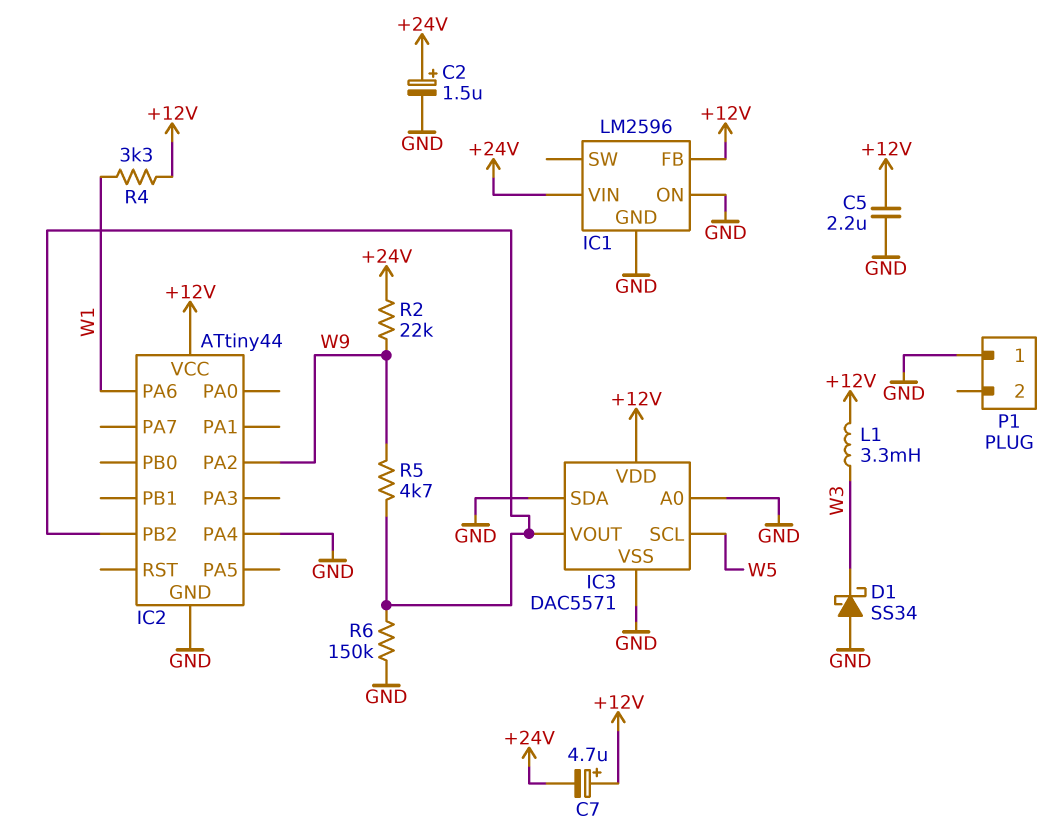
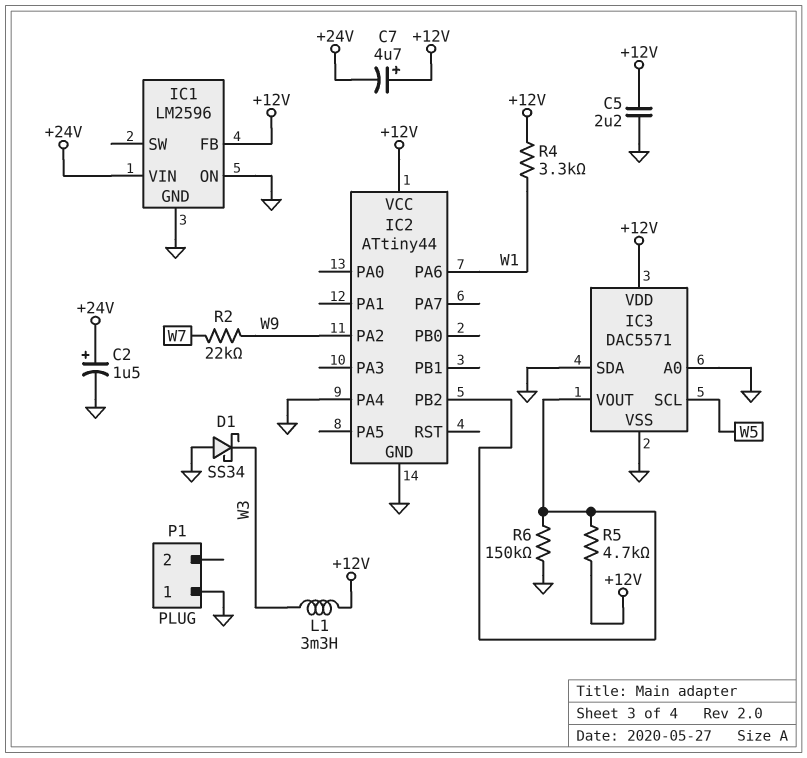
R2: 22k (+24V, W9) -> 22k (W7, W9)
R5: 4.7k (IC2/PB2, W9) -> 4.7k (+12V, IC2/PB2)

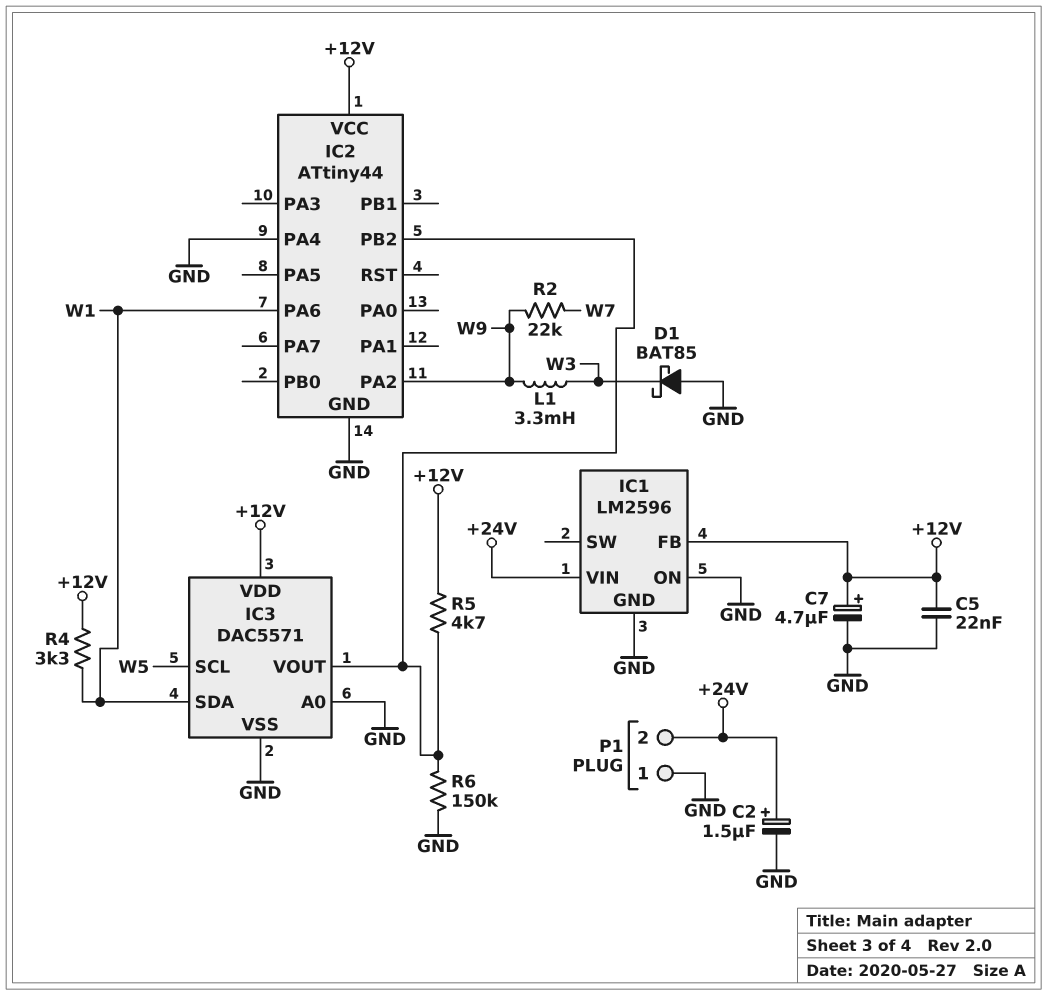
C5: 2.2uF (+12V, GND) -> 22nF (+12V, GND)
C7: 4.7uF (plus +12V, minus +24V) -> 4.7uF (plus +12V, minus GND)
D1: schottky SS34 (A GND, K W3) -> schottky BAT85 (A GND, K W3)
IC3 pin SDA: GND -> W1
L1: 3.3mH (+12V, W3) -> 3.3mH (W3, W9)
P1 pin 2: none -> +24V

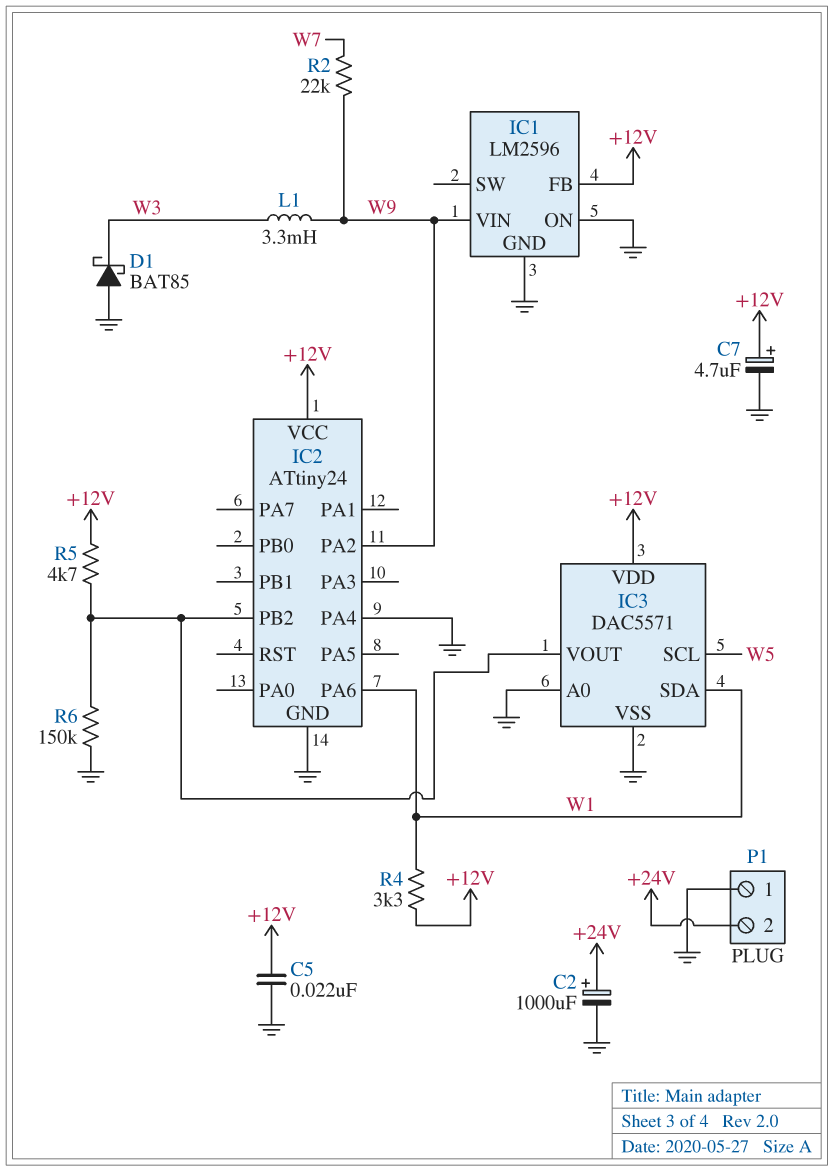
C2: 1.5uF (plus +24V, minus GND) -> 1000uF (plus +24V, minus GND)
IC1 pin VIN: +24V -> W9
IC2: ATtiny44 -> ATtiny24

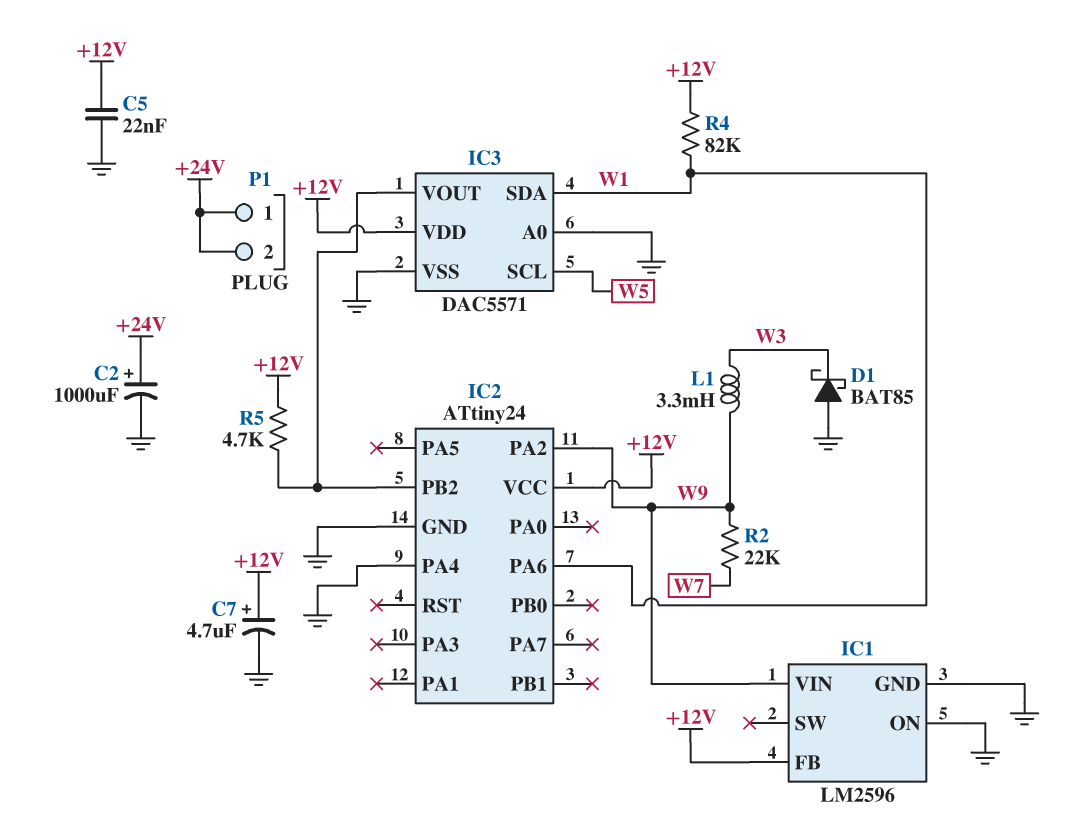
P1 pin 1: GND -> +24V
R4: 3.3k (+12V, W1) -> 82k (+12V, W1)
R6: 150k (GND, IC2/PB2) -> none

